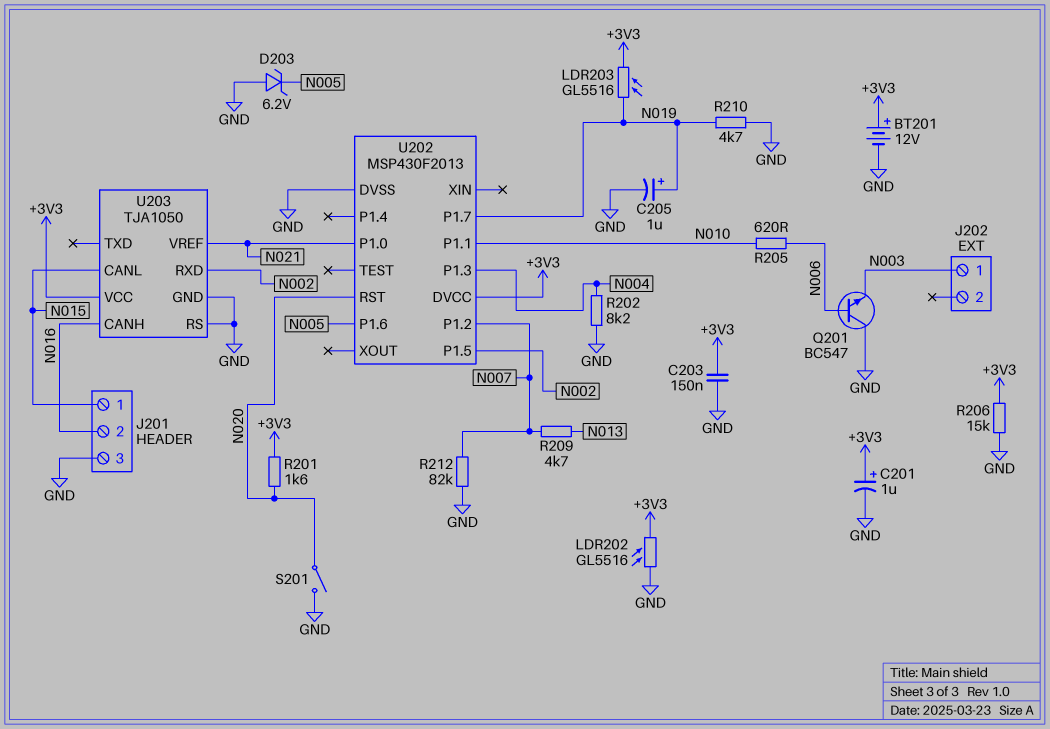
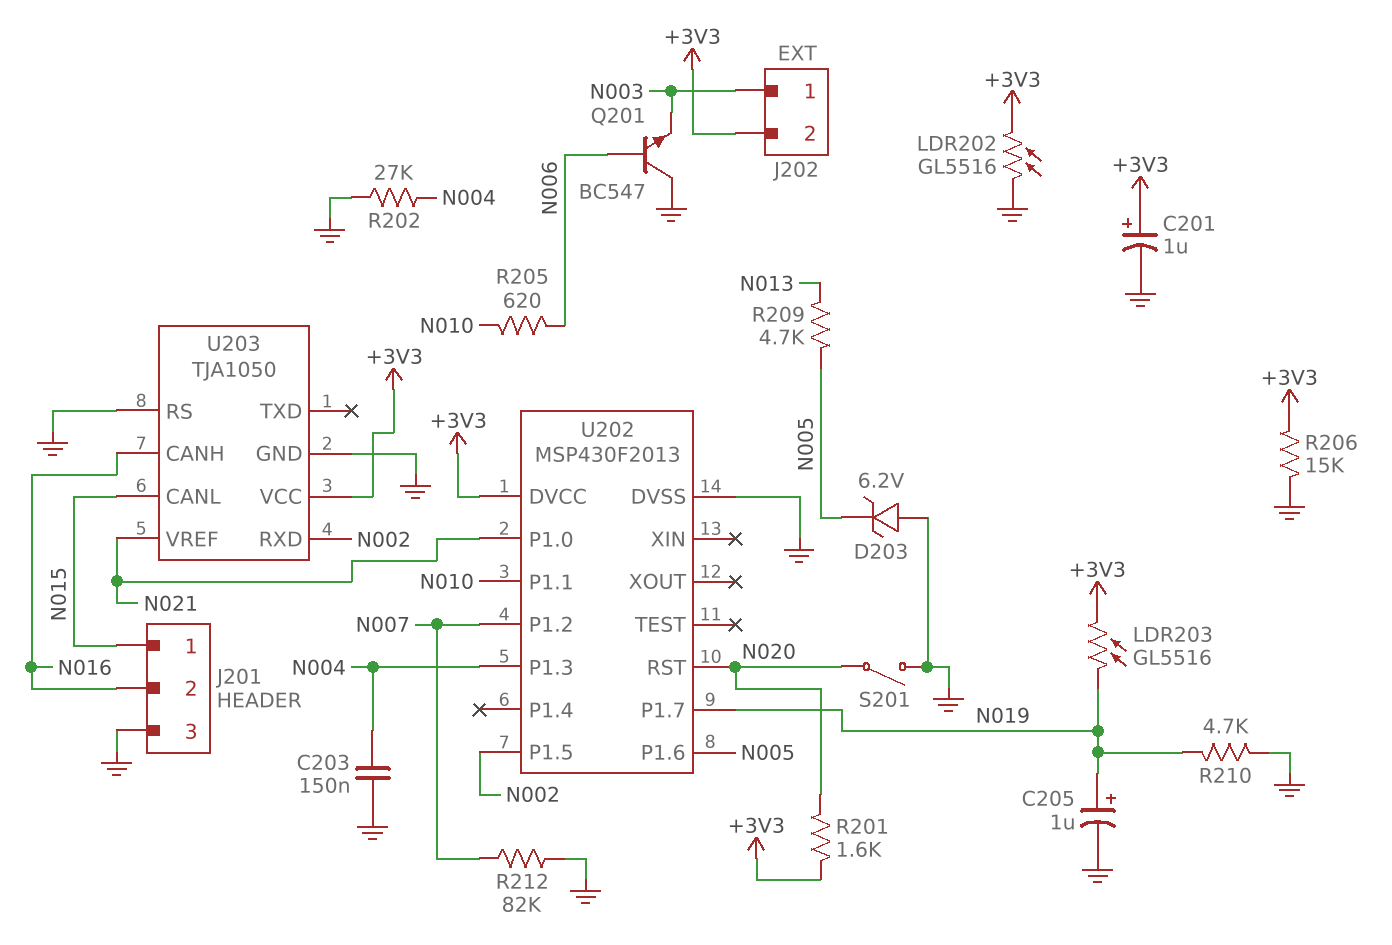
BT201: 12V (plus +3V3, minus GND) -> none
C203: 150nF (+3V3, GND) -> 150nF (GND, N004)
J202 pin 2: none -> +3V3
R202: 8.2k (GND, N004) -> 27k (GND, N004)
R209: 4.7k (N007, N013) -> 4.7k (N005, N013)

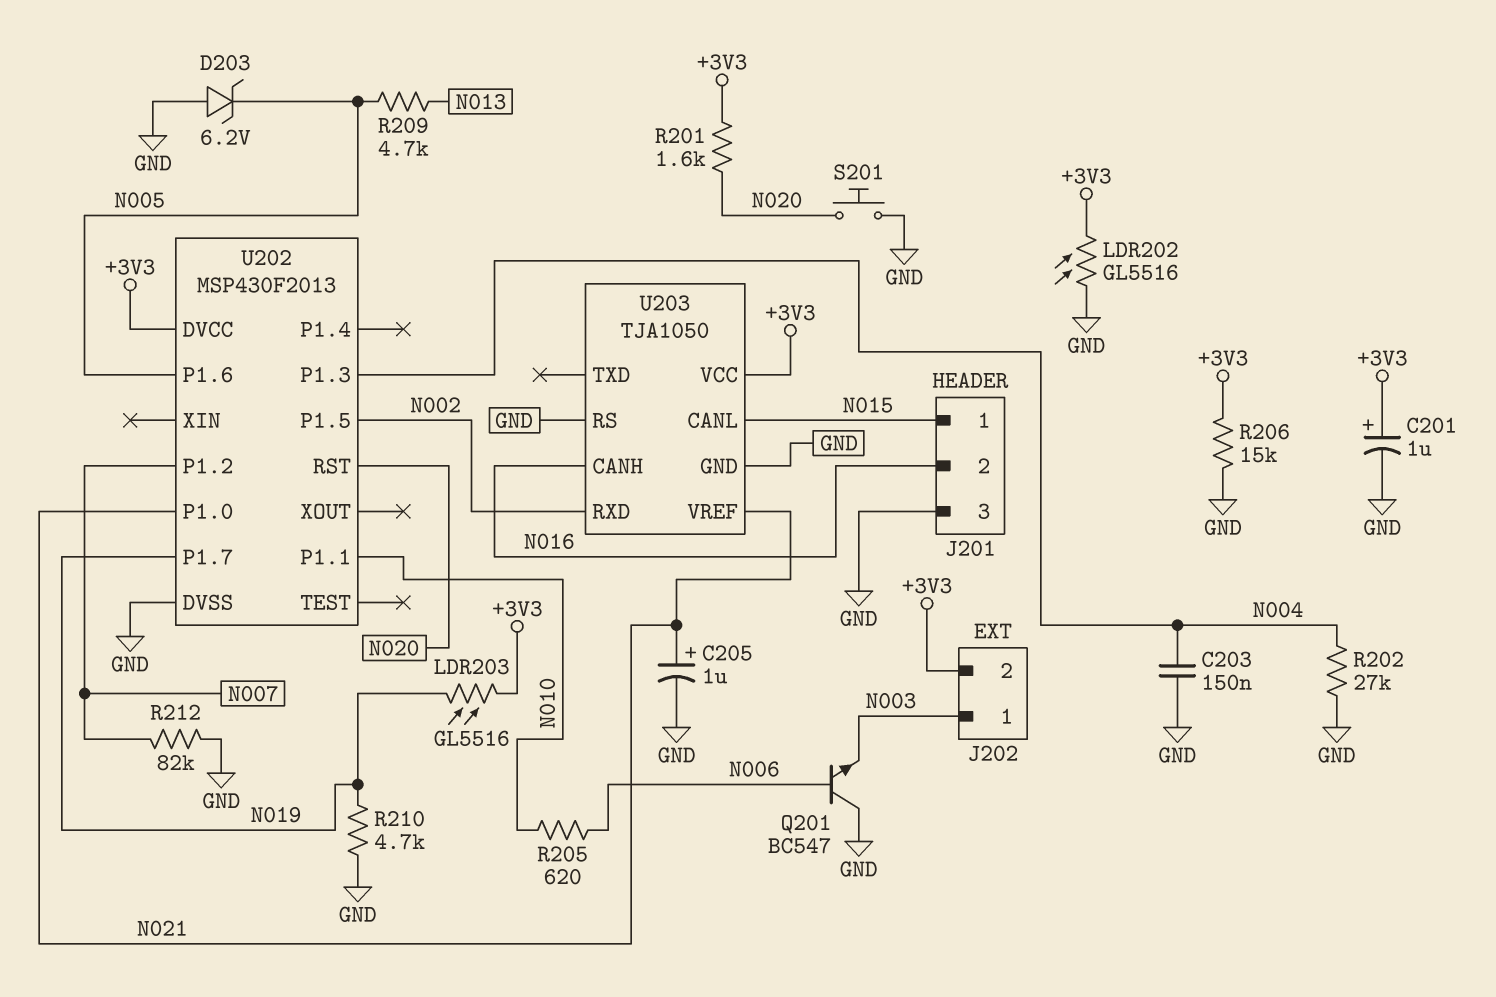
C205: 1uF (plus N019, minus GND) -> 1uF (plus N021, minus GND)
S201: switch (GND, N020) -> button (GND, N020)

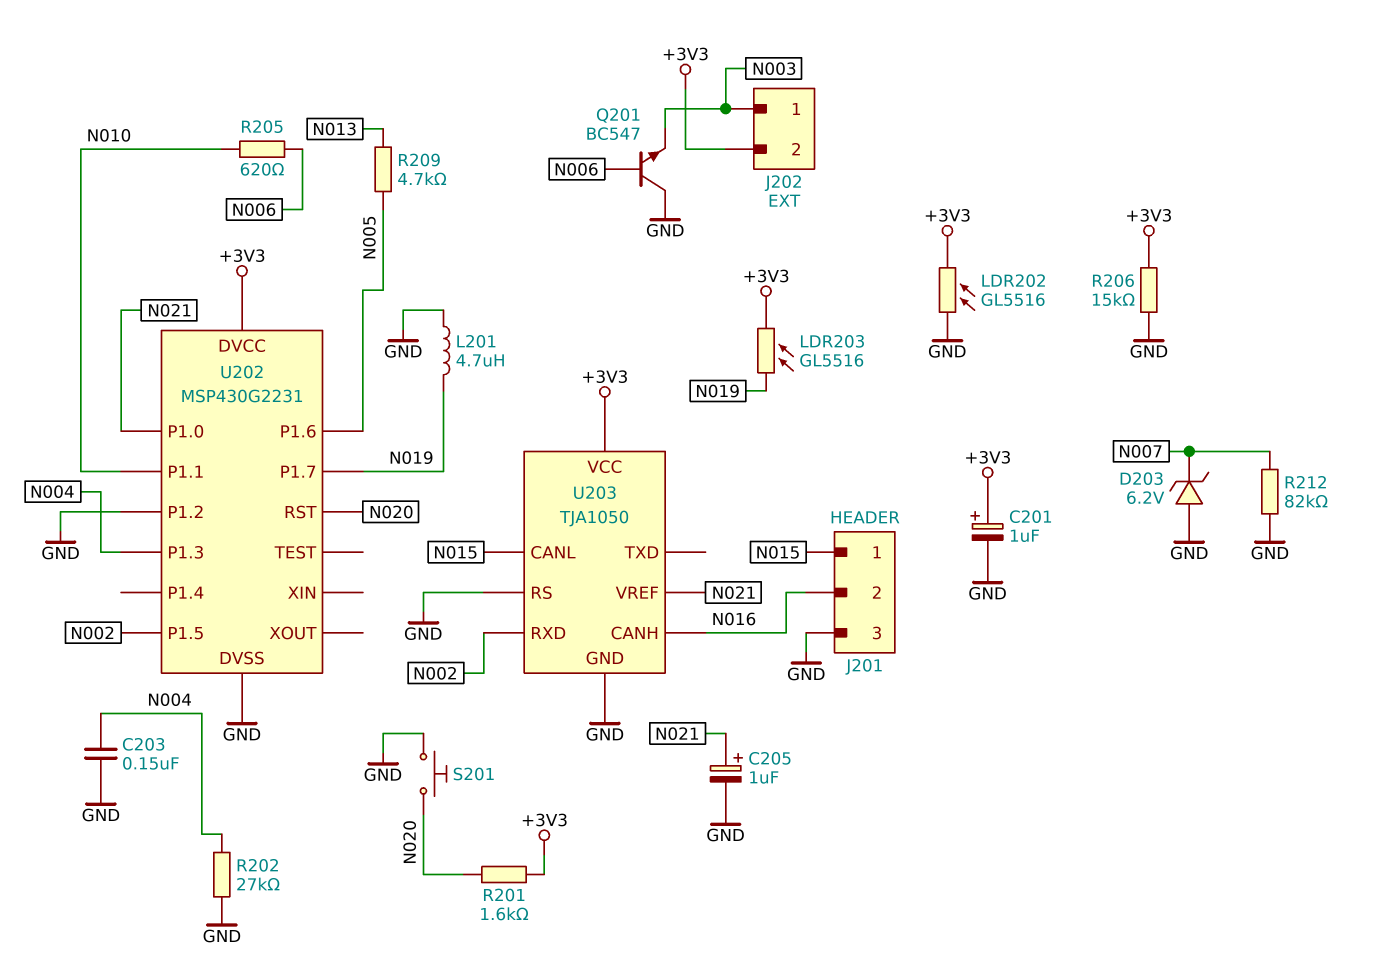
D203: zener 6.2V (A GND, K N005) -> zener 6.2V (A GND, K N007)
L201: none -> 4.7uH (GND, N019)
R210: 4.7k (GND, N019) -> none
U202: MSP430F2013 -> MSP430G2231
U202 pin P1.2: N007 -> GND

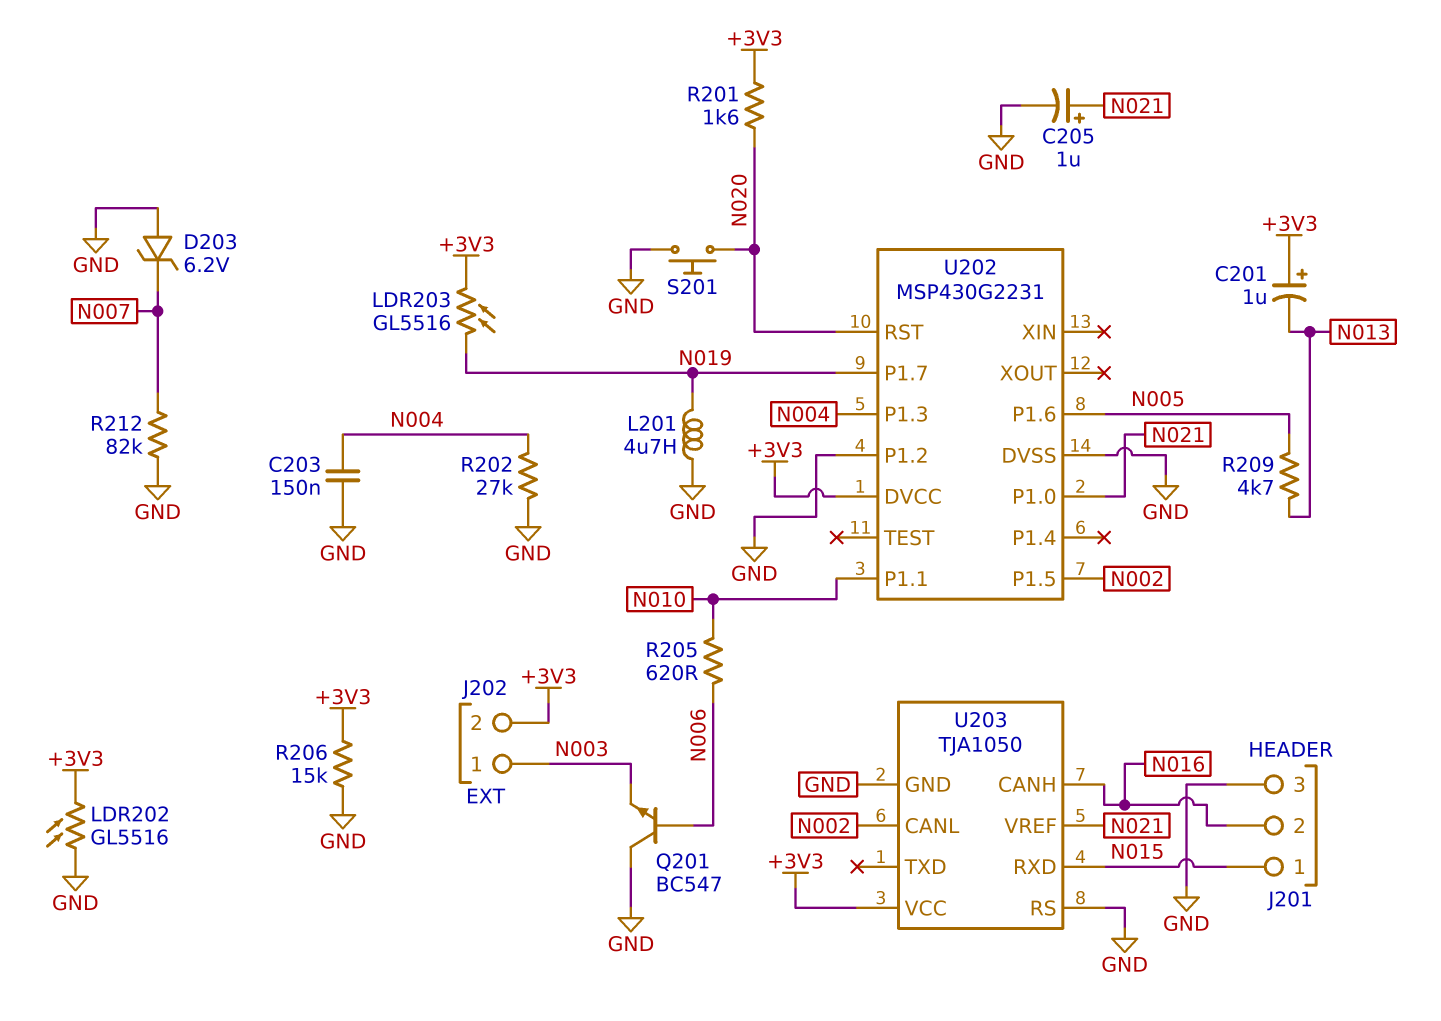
C201: 1uF (plus +3V3, minus GND) -> 1uF (plus +3V3, minus N013)
U203 pin CANL: N015 -> N002
U203 pin RXD: N002 -> N015

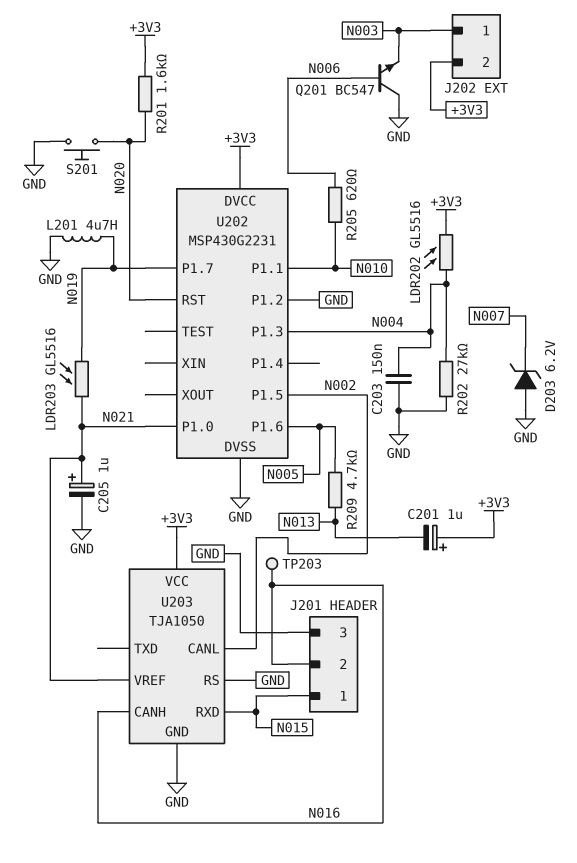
LDR202: GL5516 (+3V3, GND) -> GL5516 (+3V3, N004)
LDR203: GL5516 (+3V3, N019) -> GL5516 (N019, N021)
R206: 15k (+3V3, GND) -> none
R212: 82k (GND, N007) -> none
TP203: none -> test point (N016)

